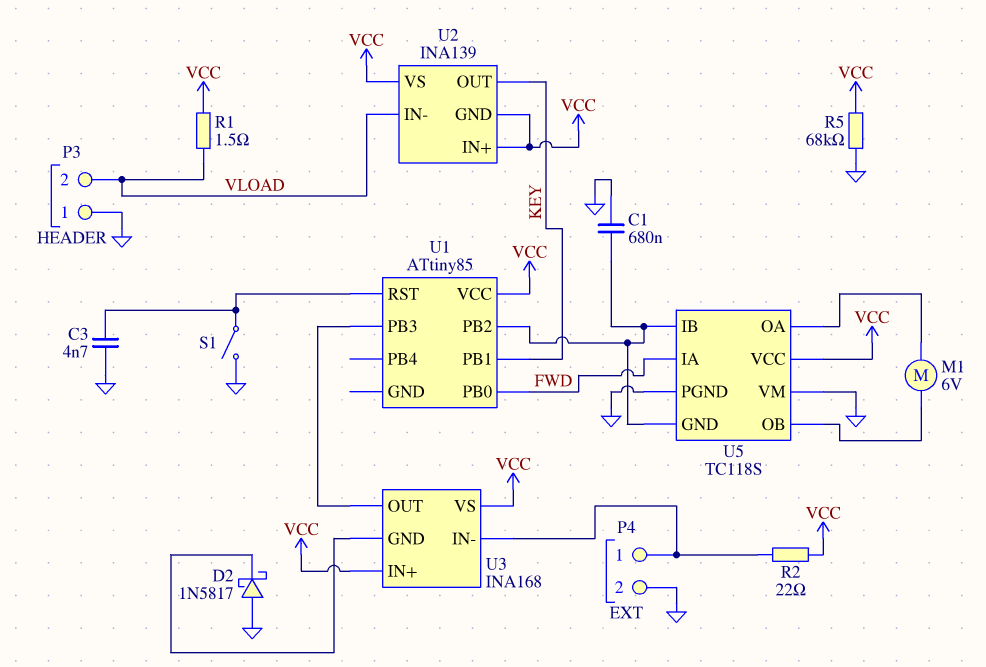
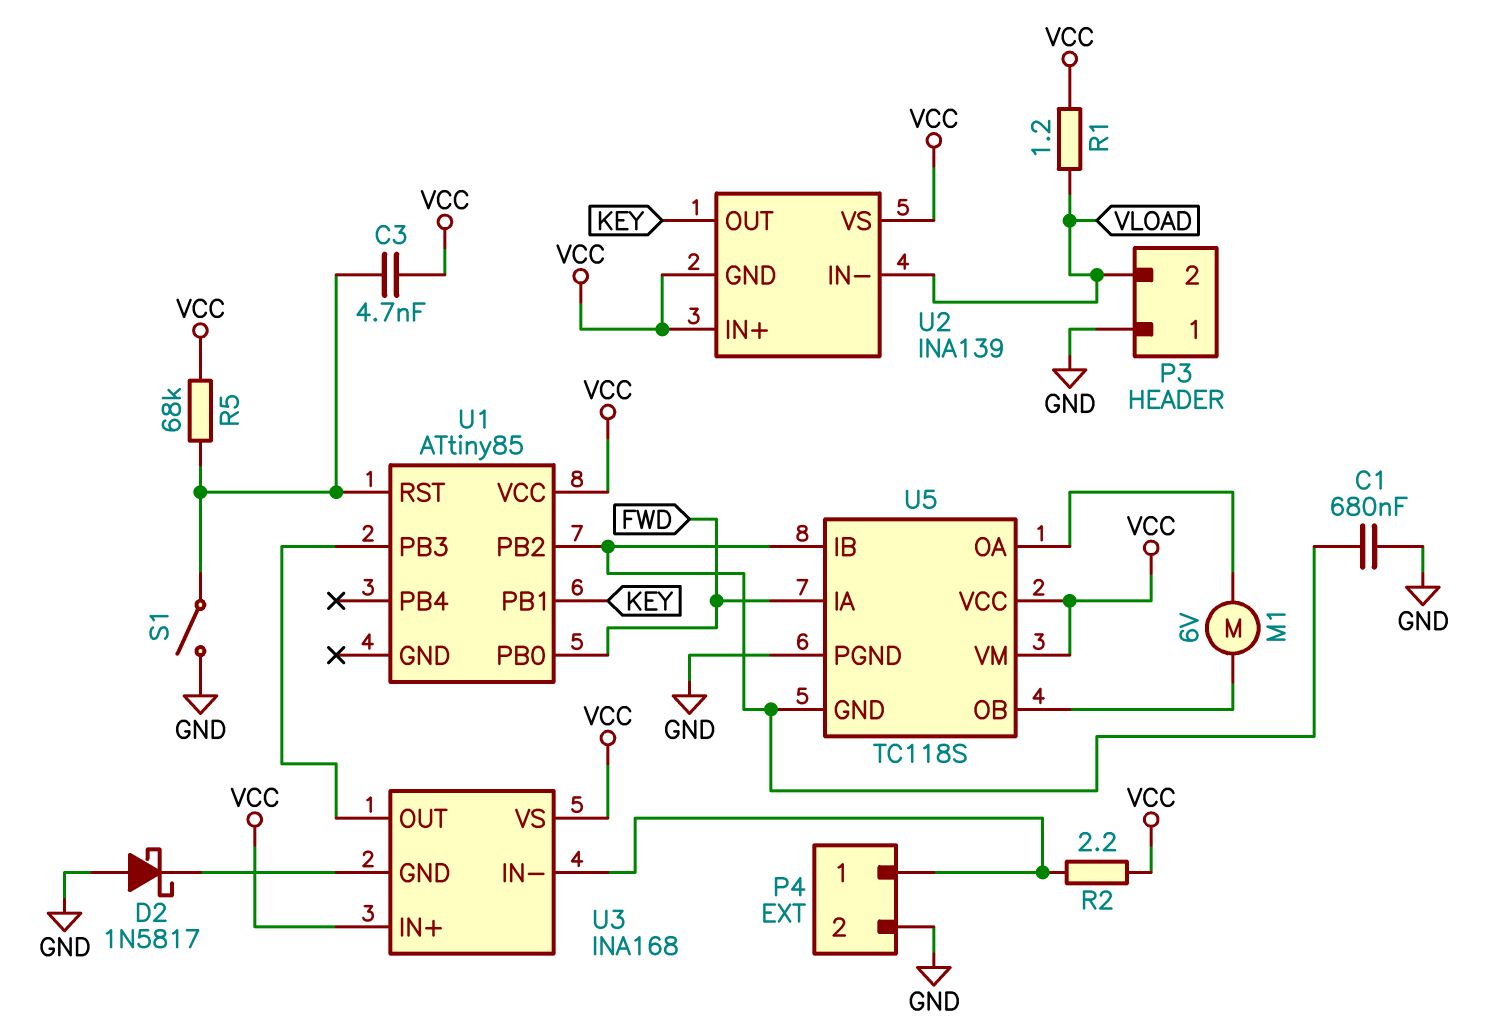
C3: 4.7nF (GND, U1/RST) -> 4.7nF (U1/RST, VCC)
R1: 1.5 (VCC, VLOAD) -> 1.2 (VCC, VLOAD)
R2: 22 (P4/1, VCC) -> 2.2 (P4/1, VCC)
R5: 68k (GND, VCC) -> 68k (U1/RST, VCC)
U5 pin VM: GND -> VCC

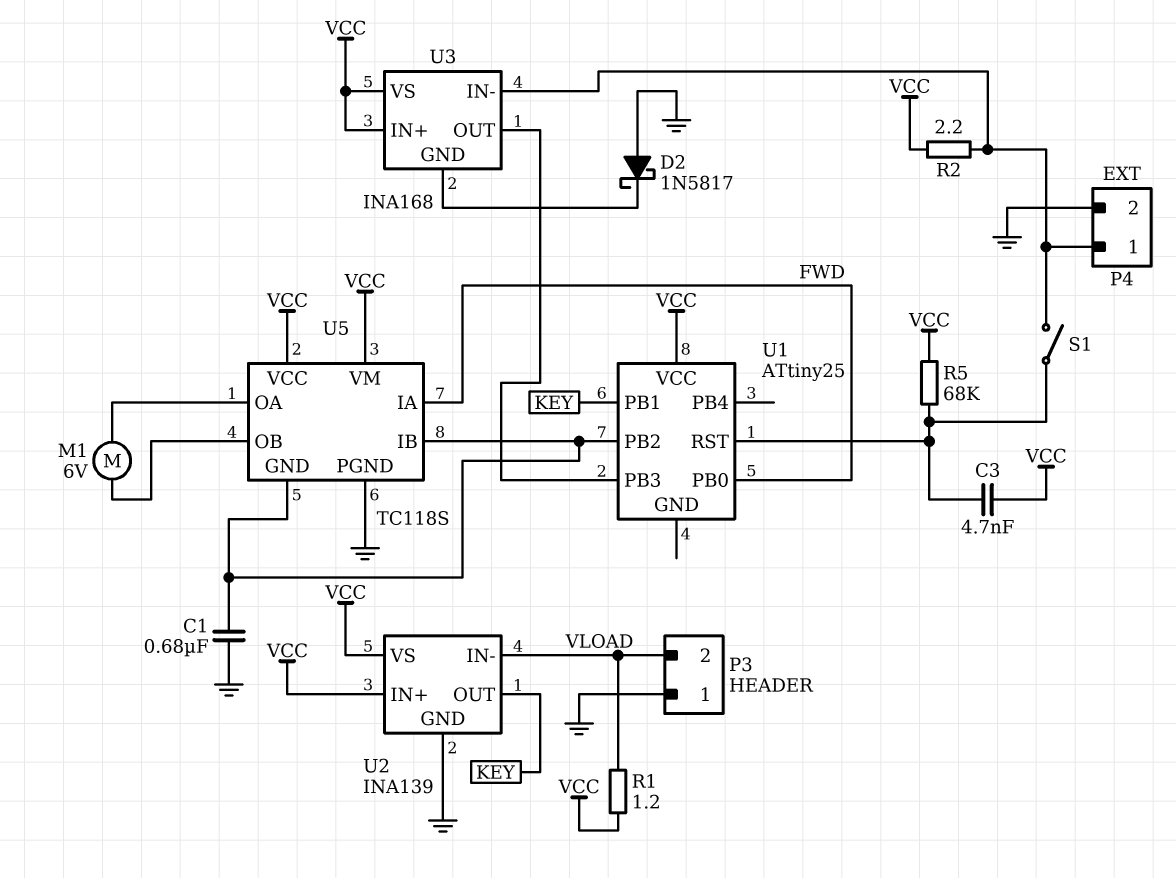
S1: switch (GND, U1/RST) -> switch (P4/1, U1/RST)
U1: ATtiny85 -> ATtiny25
U2 pin GND: VCC -> GND

